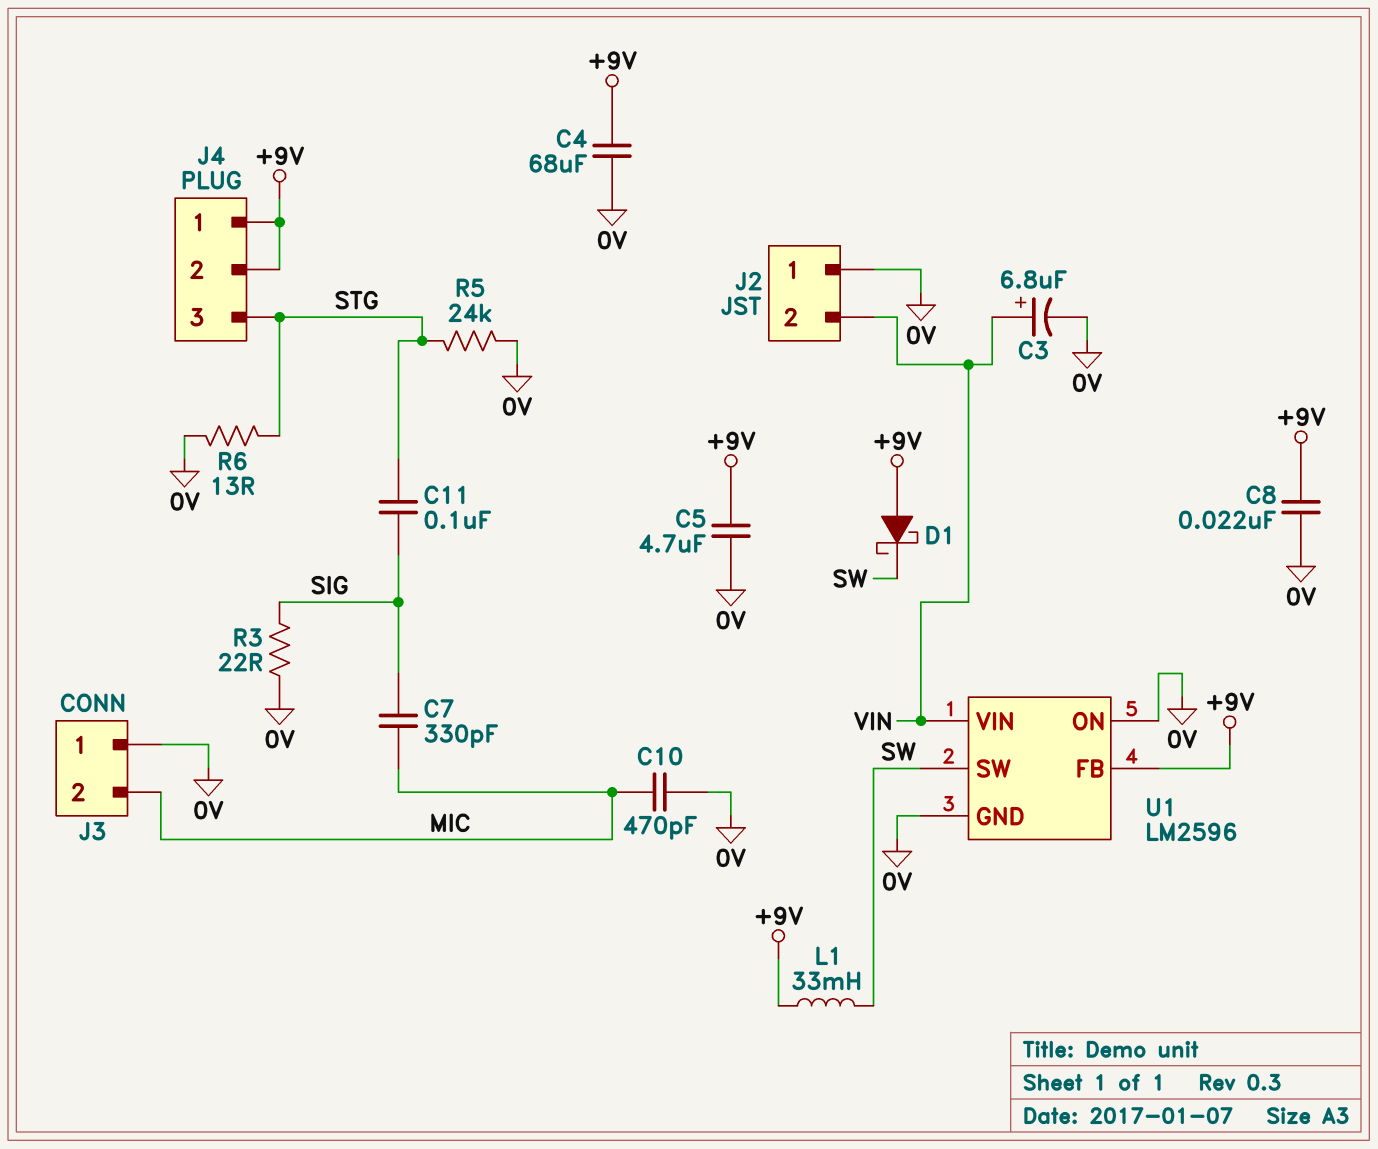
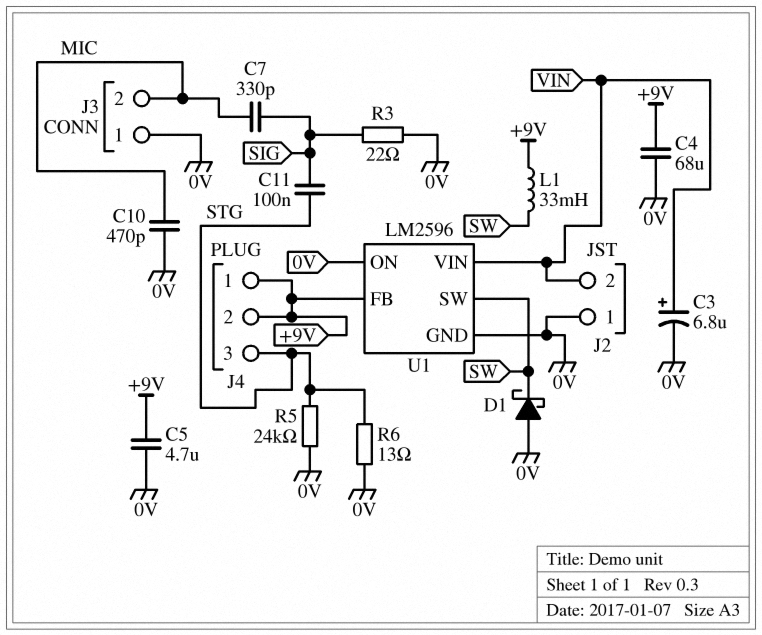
C8: 22nF (+9V, 0V) -> none
D1: schottky (A +9V, K SW) -> schottky (A 0V, K SW)

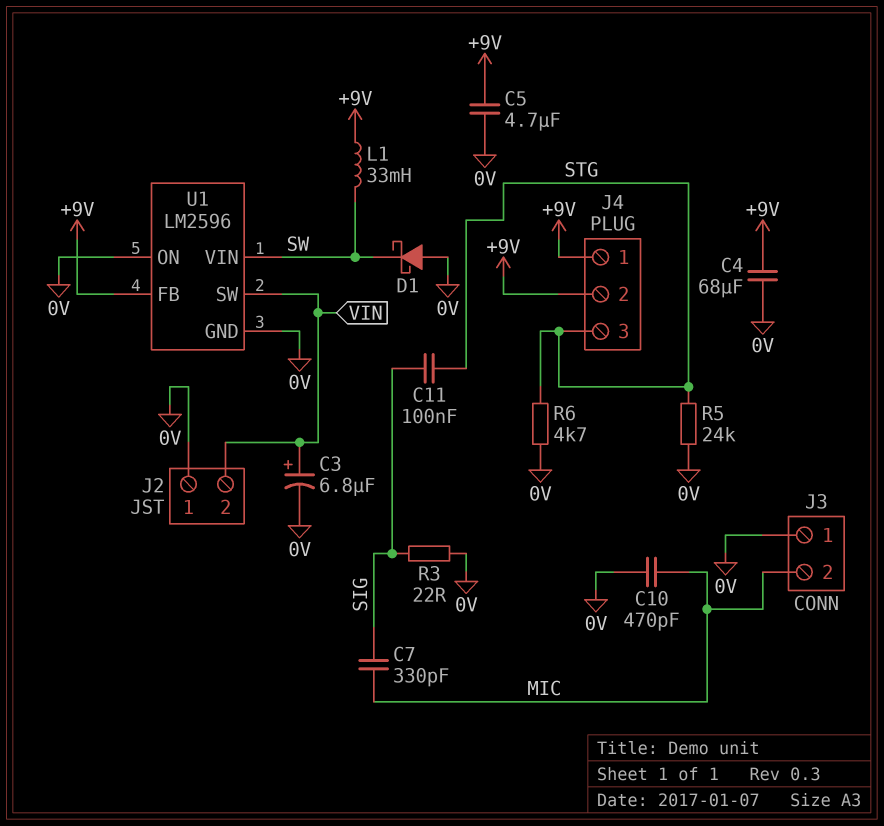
R6: 13 (0V, STG) -> 4.7k (0V, STG)
U1 pin SW: SW -> VIN
U1 pin VIN: VIN -> SW

